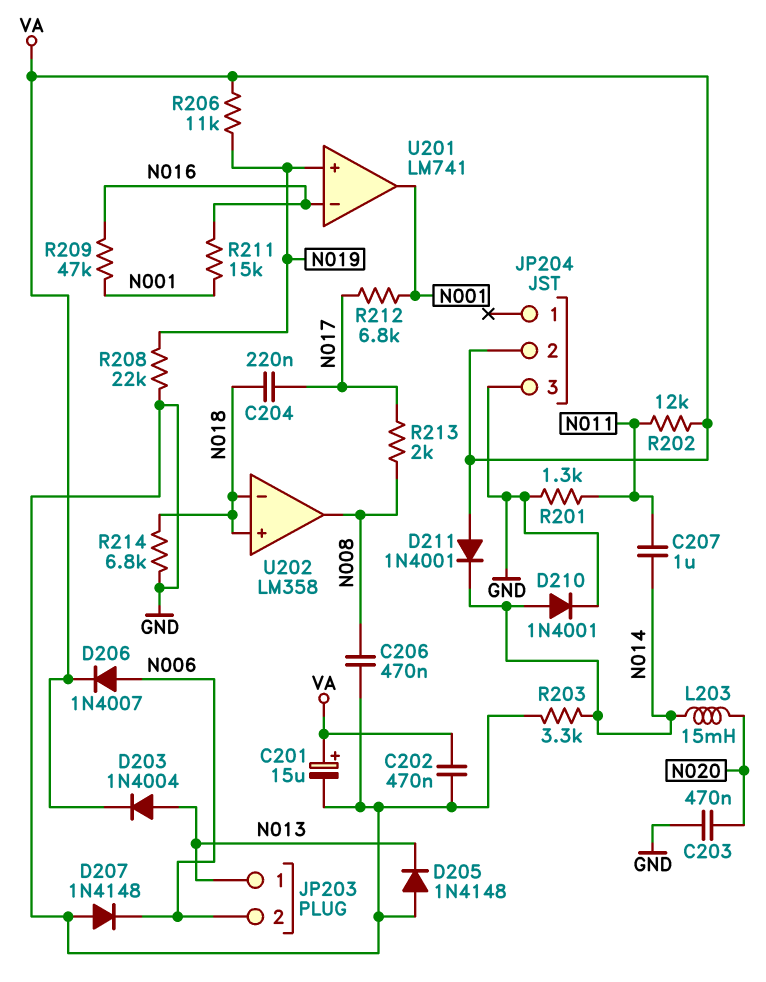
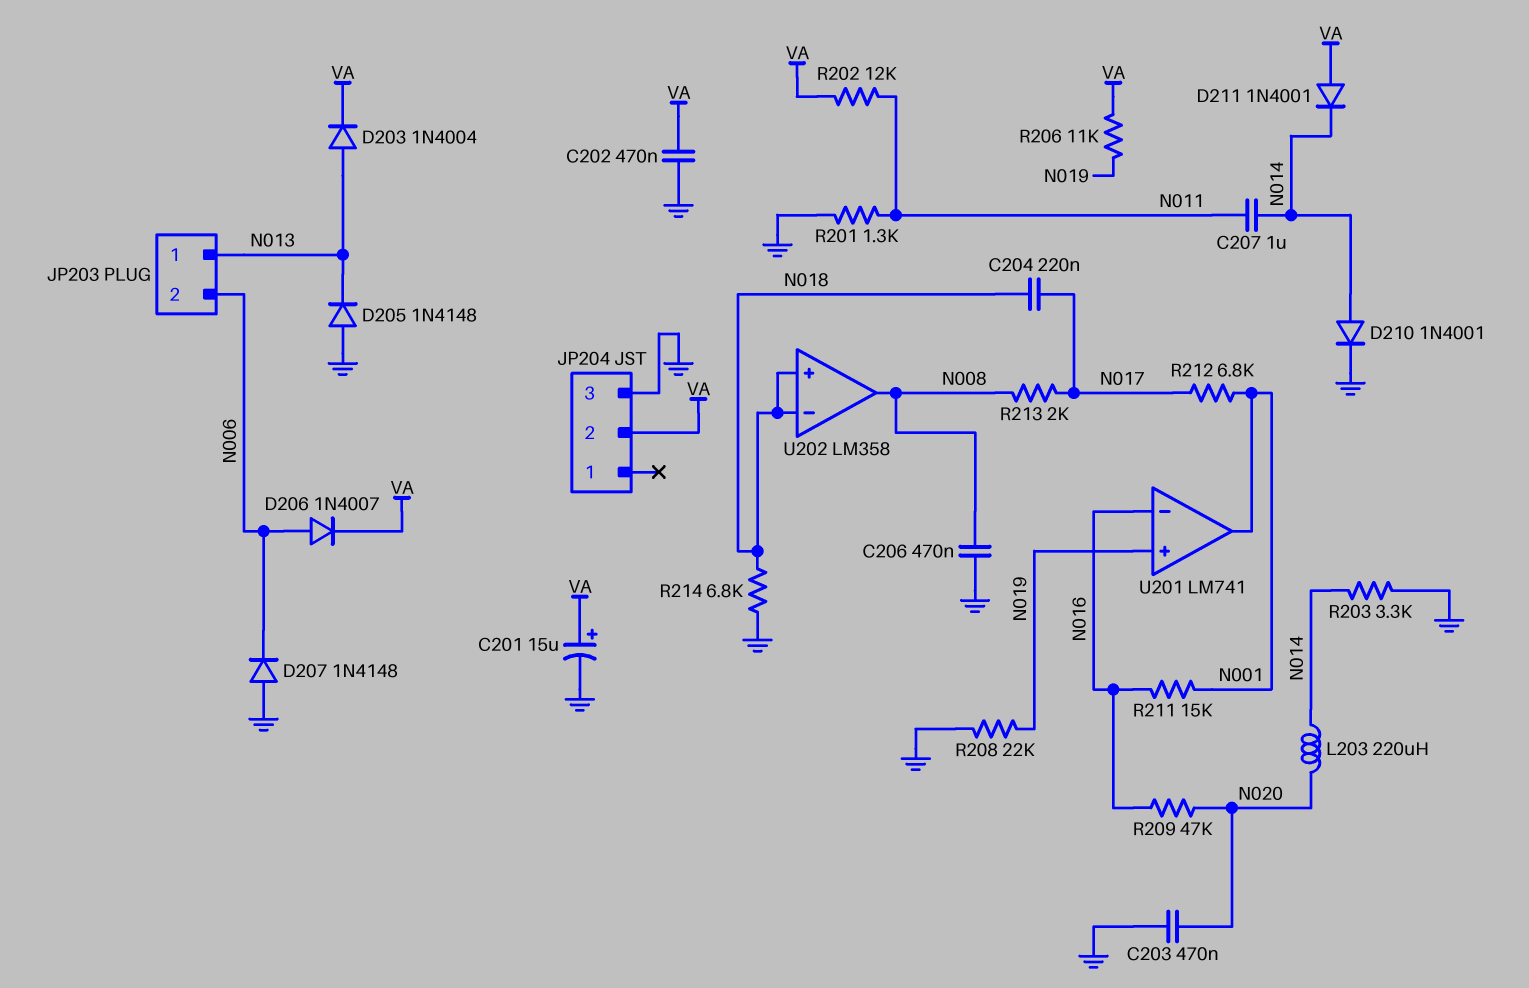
L203: 15mH (N014, N020) -> 220uH (N014, N020)
R209: 47k (N001, N016) -> 47k (N016, N020)

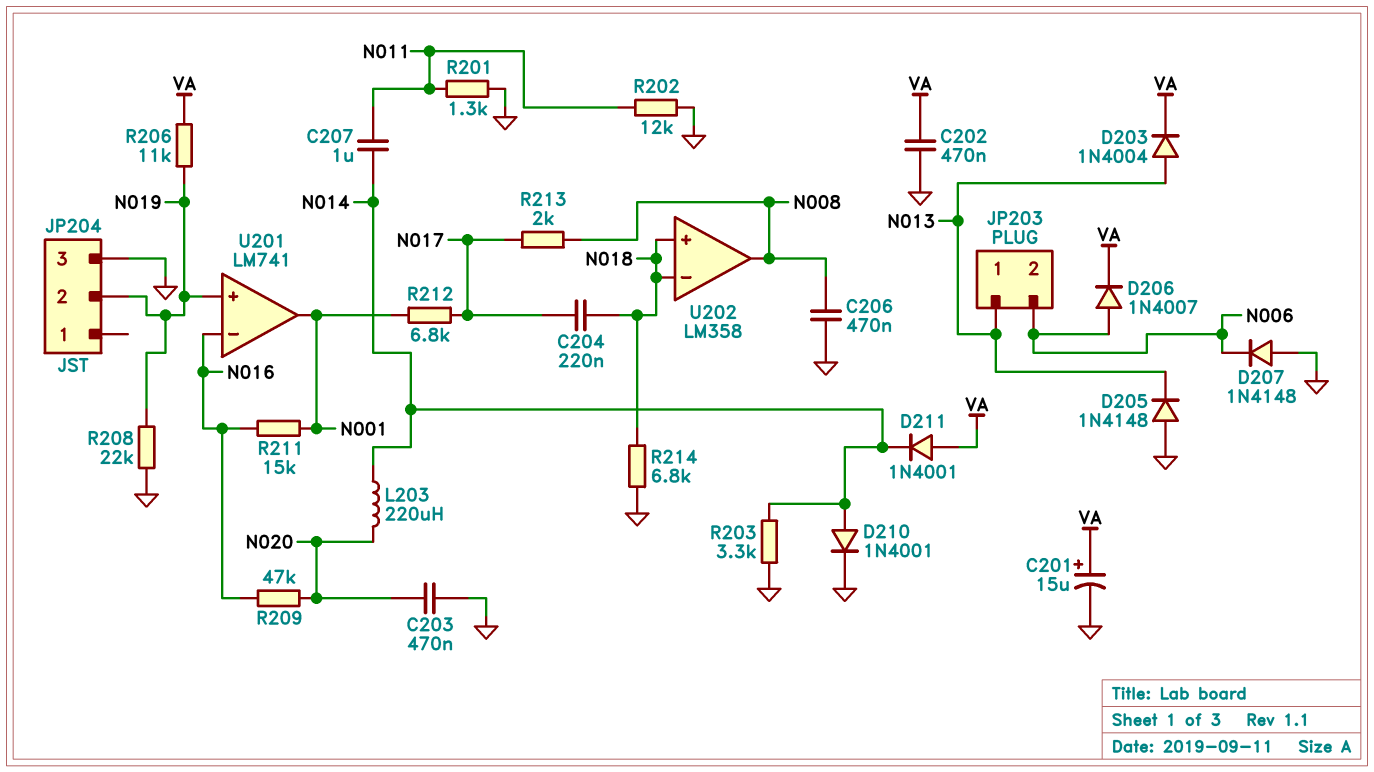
JP204 pin 2: VA -> N019
R202: 12k (N011, VA) -> 12k (GND, N011)

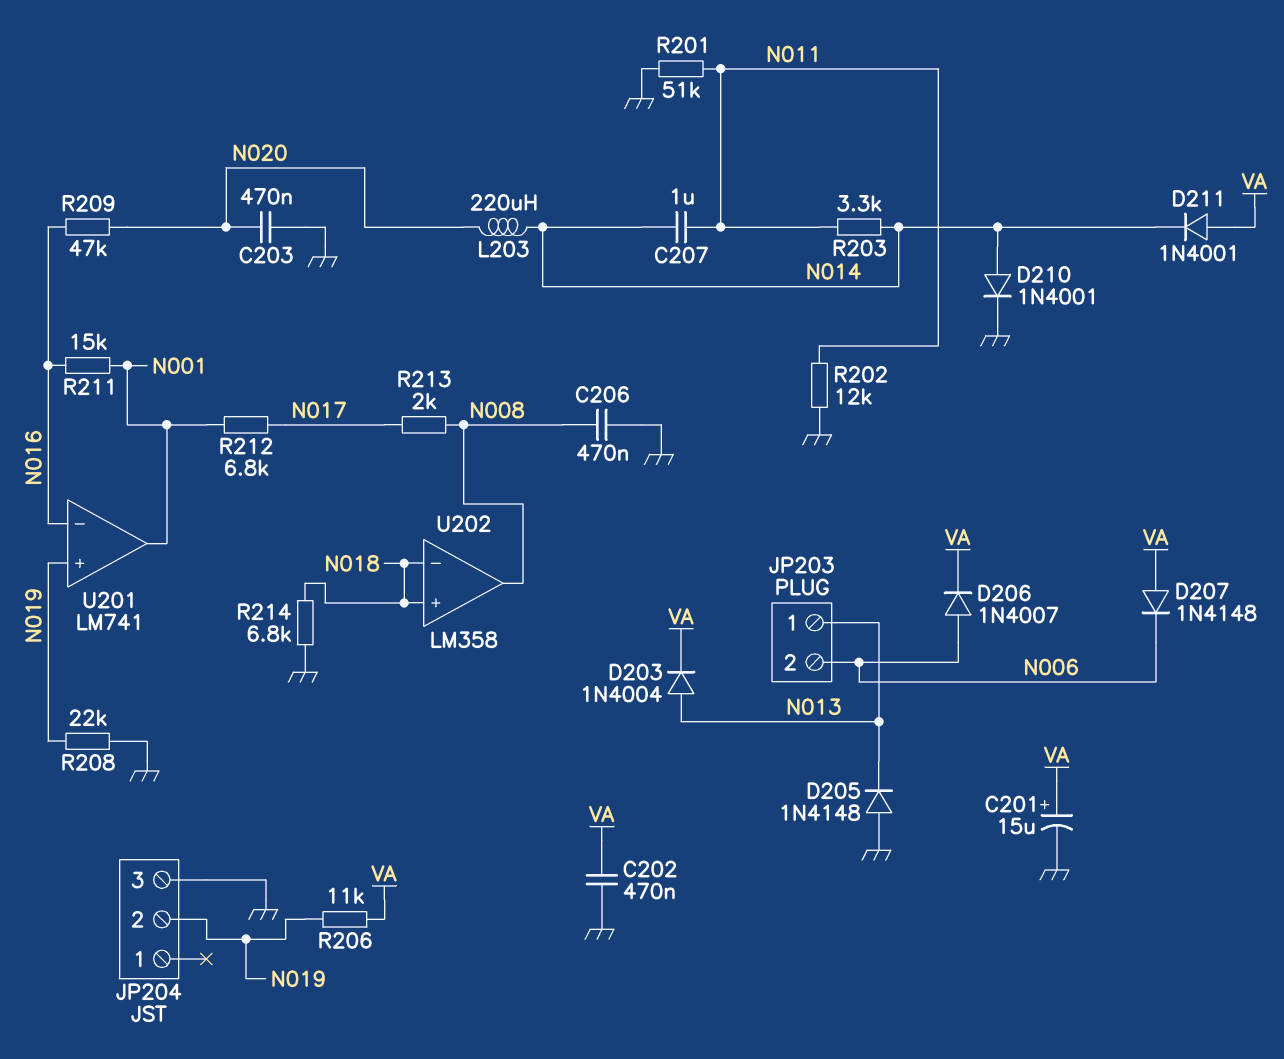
C204: 220nF (N017, N018) -> none
D207: diode 1N4148 (A GND, K N006) -> diode 1N4148 (A VA, K N006)
R201: 1.3k (GND, N011) -> 51k (GND, N011)
R203: 3.3k (GND, N014) -> 3.3k (N011, N014)

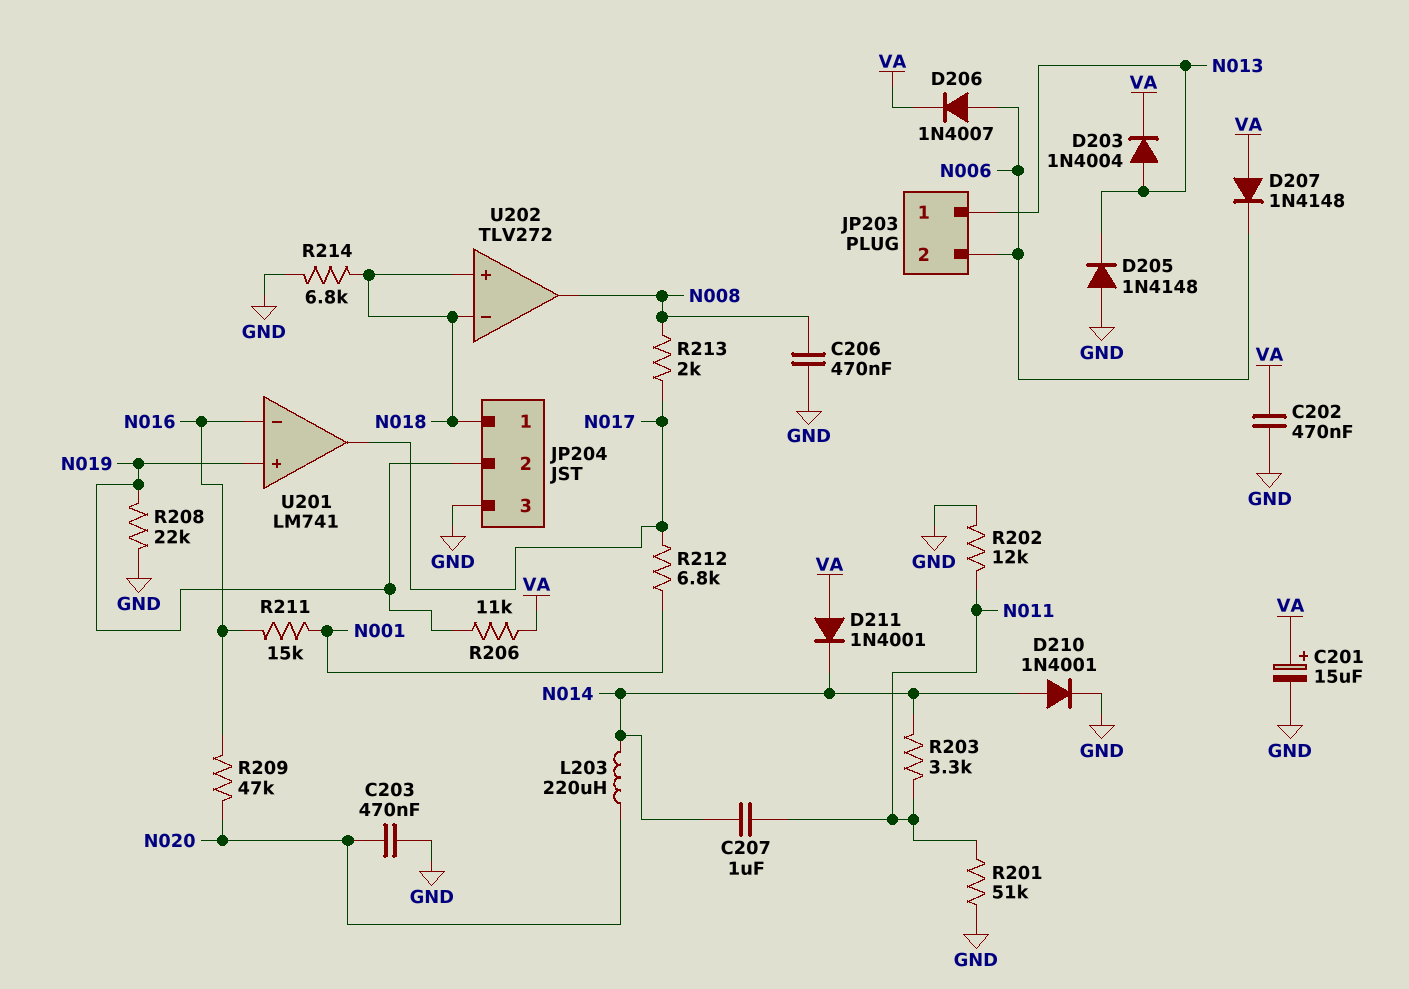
JP204 pin 1: none -> N018
U201 pin out: N001 -> N017
U202: LM358 -> TLV272

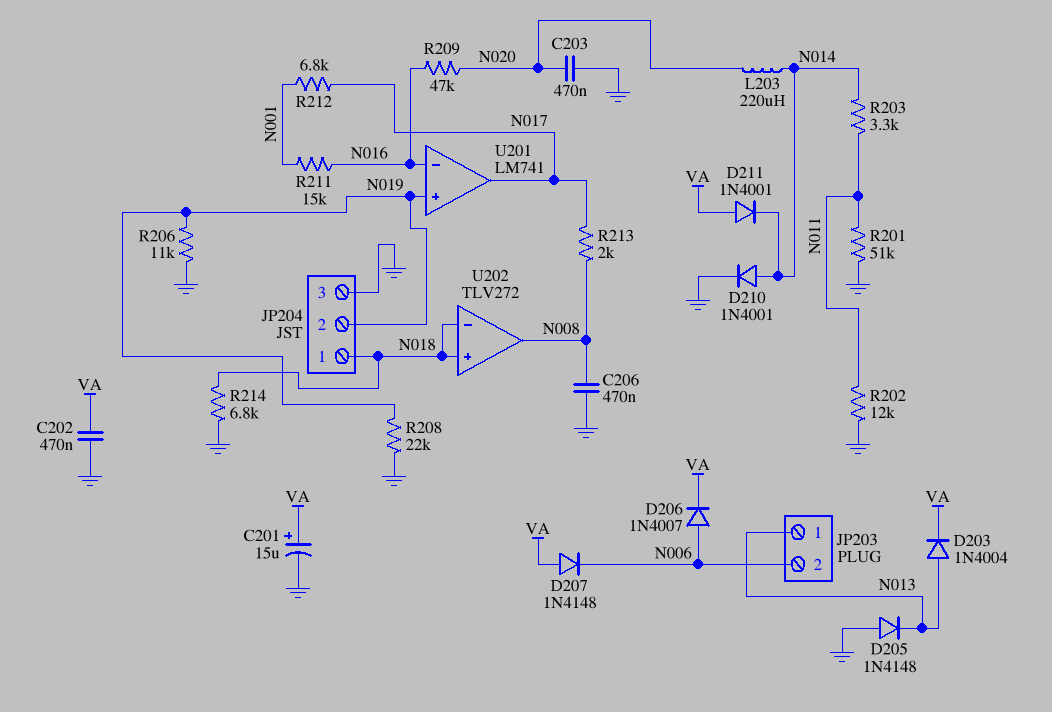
C207: 1uF (N011, N014) -> none
R206: 11k (N019, VA) -> 11k (GND, N019)

